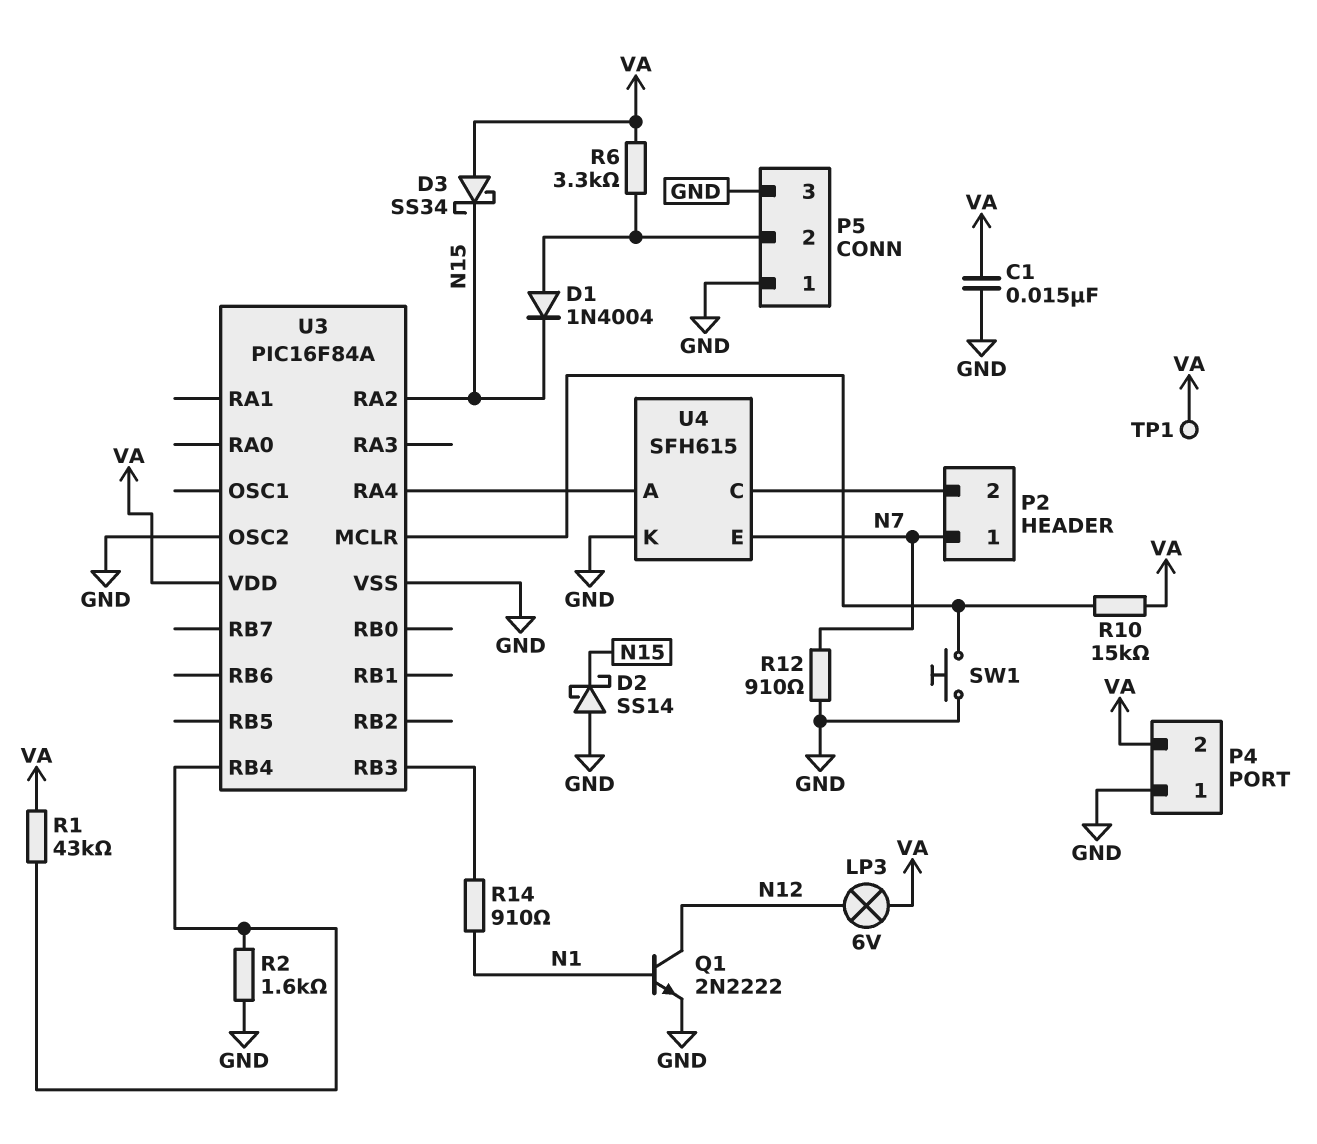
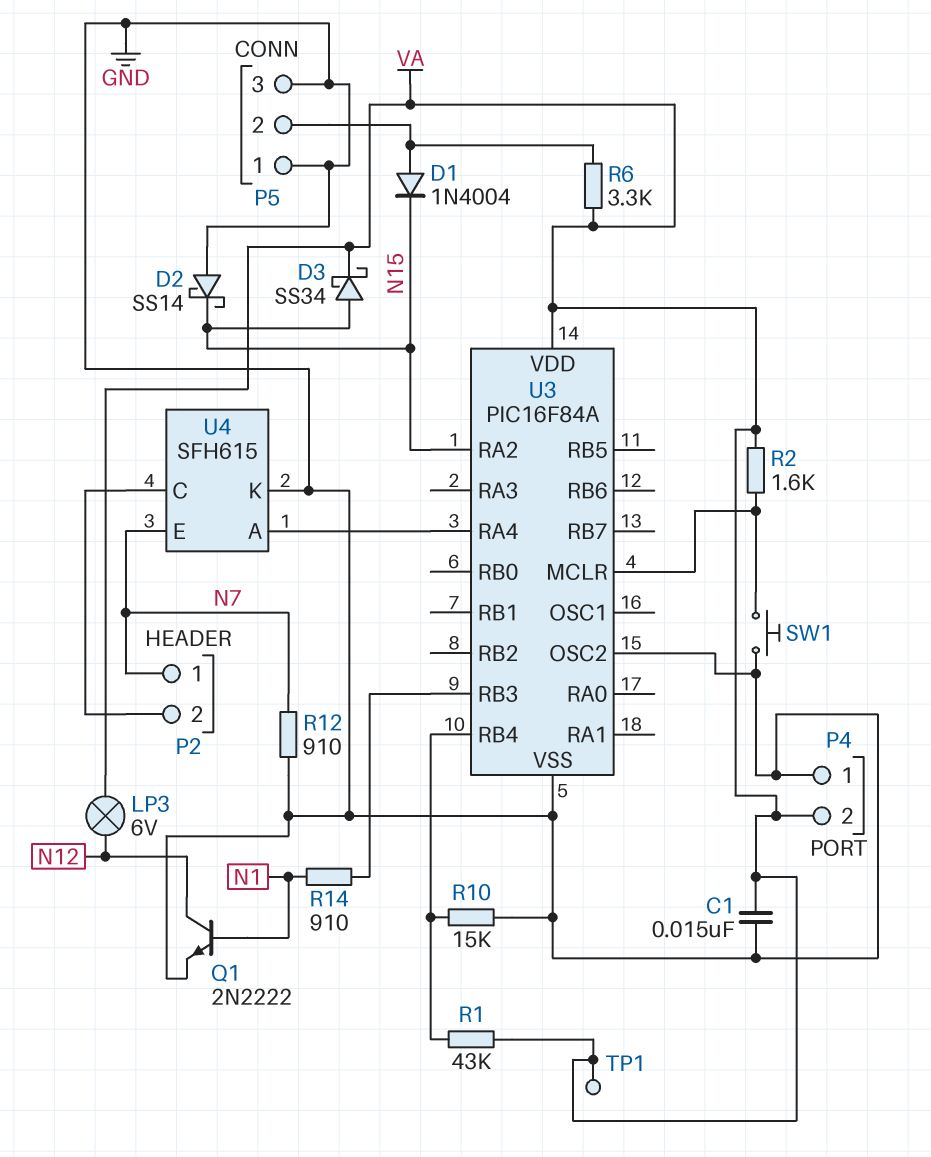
D3: schottky SS34 (A VA, K N15) -> schottky SS34 (A N15, K VA)
R2: 1.6k (GND, U3/RB4) -> 1.6k (U3/MCLR, VA)
R10: 15k (U3/MCLR, VA) -> 15k (GND, U3/RB4)

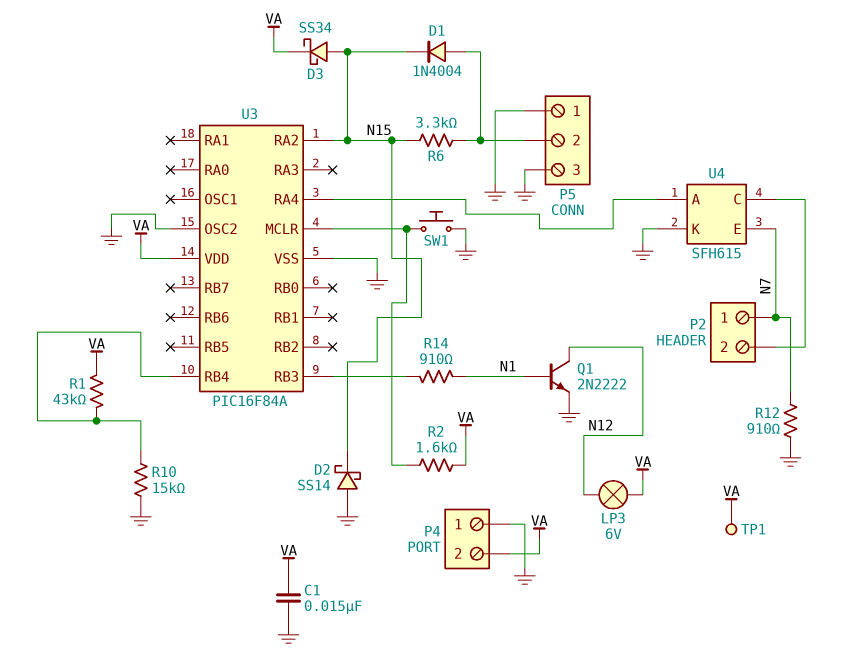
R6: 3.3k (P5/2, VA) -> 3.3k (N15, P5/2)

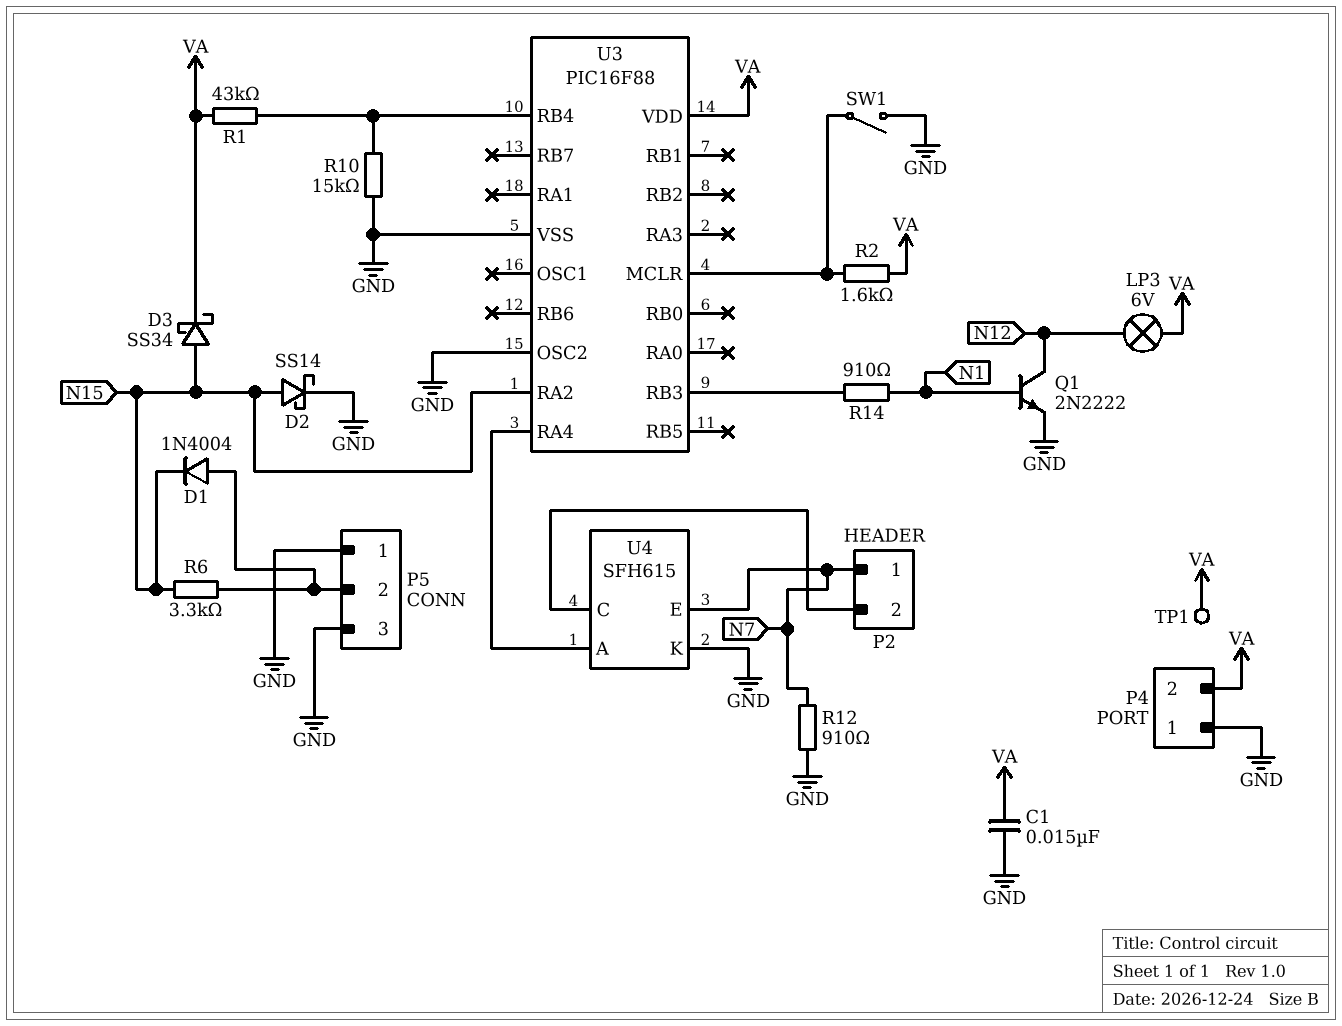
D2: schottky SS14 (A GND, K N15) -> schottky SS14 (A N15, K GND)
SW1: button (GND, U3/MCLR) -> switch (GND, U3/MCLR)
U3: PIC16F84A -> PIC16F88

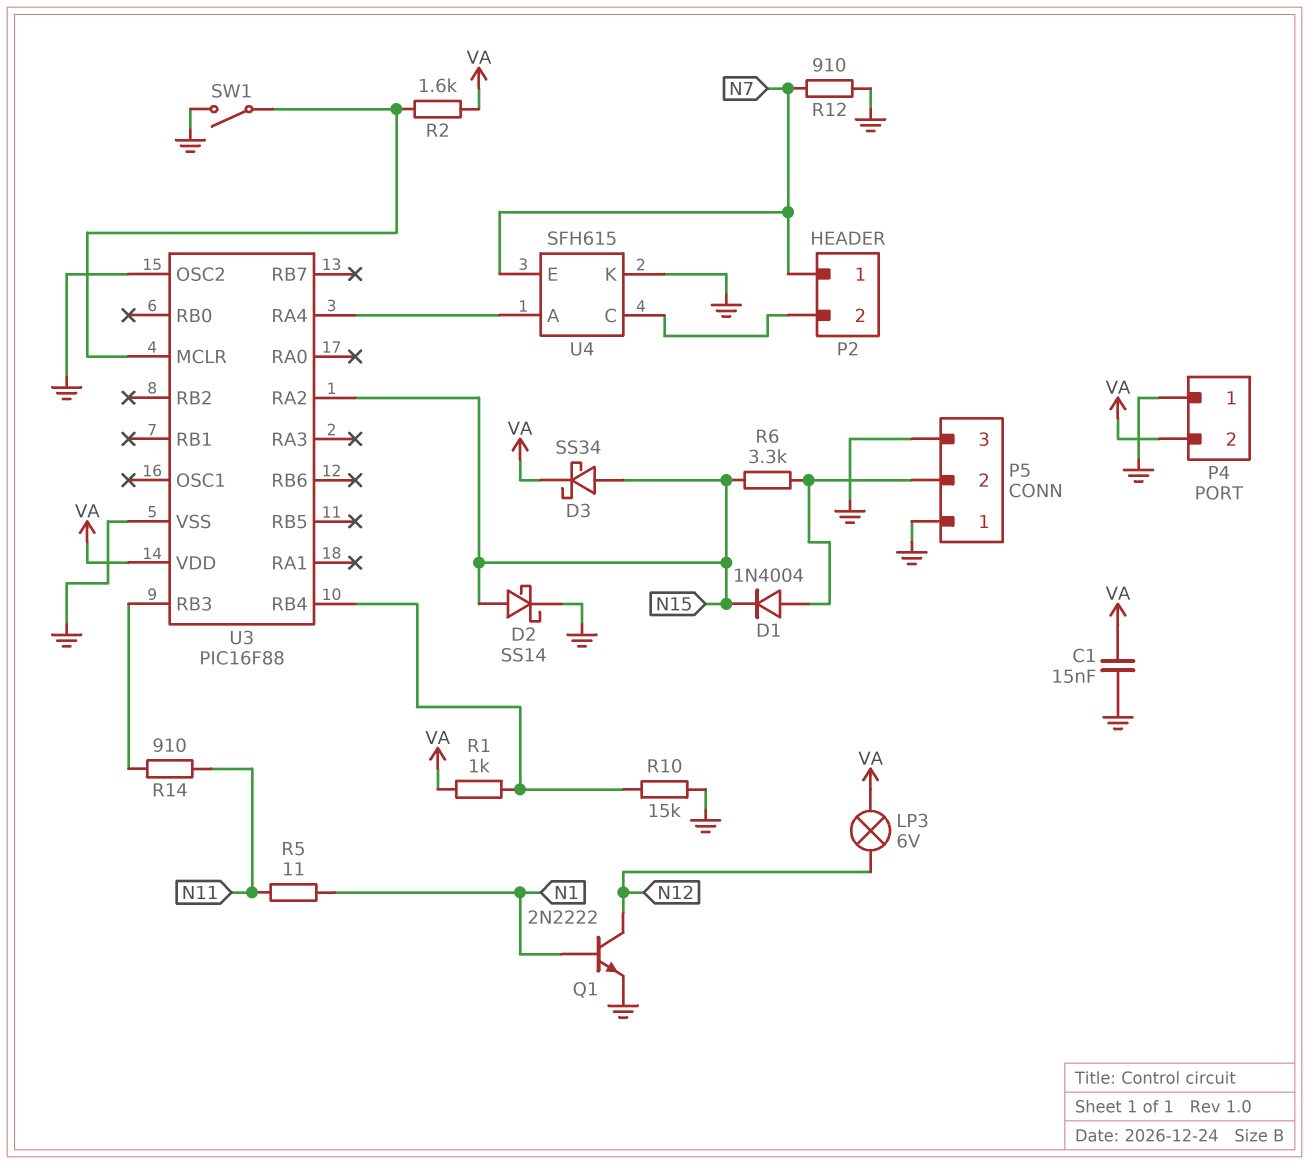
R1: 43k (U3/RB4, VA) -> 1k (U3/RB4, VA)
R5: none -> 11 (N1, N11)
R14: 910 (N1, U3/RB3) -> 910 (N11, U3/RB3)
TP1: test point (VA) -> none

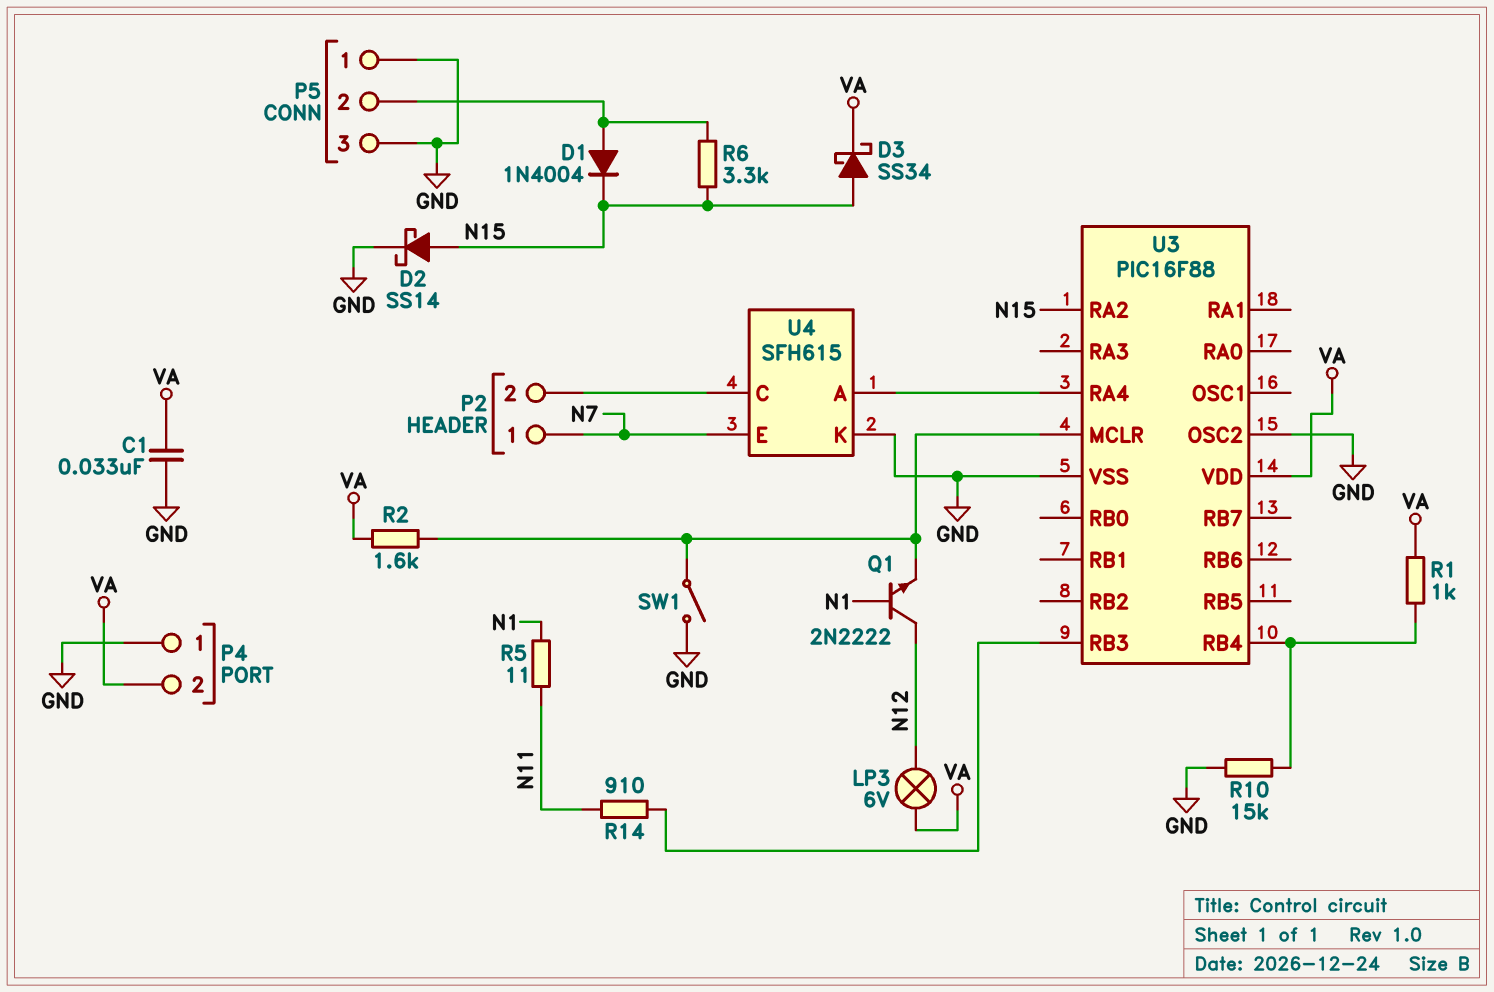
C1: 15nF (GND, VA) -> 33nF (GND, VA)
Q1: NPN 2N2222 (B N1, C N12, E GND) -> NPN 2N2222 (B N1, C N12, E U3/MCLR)
R12: 910 (GND, N7) -> none

